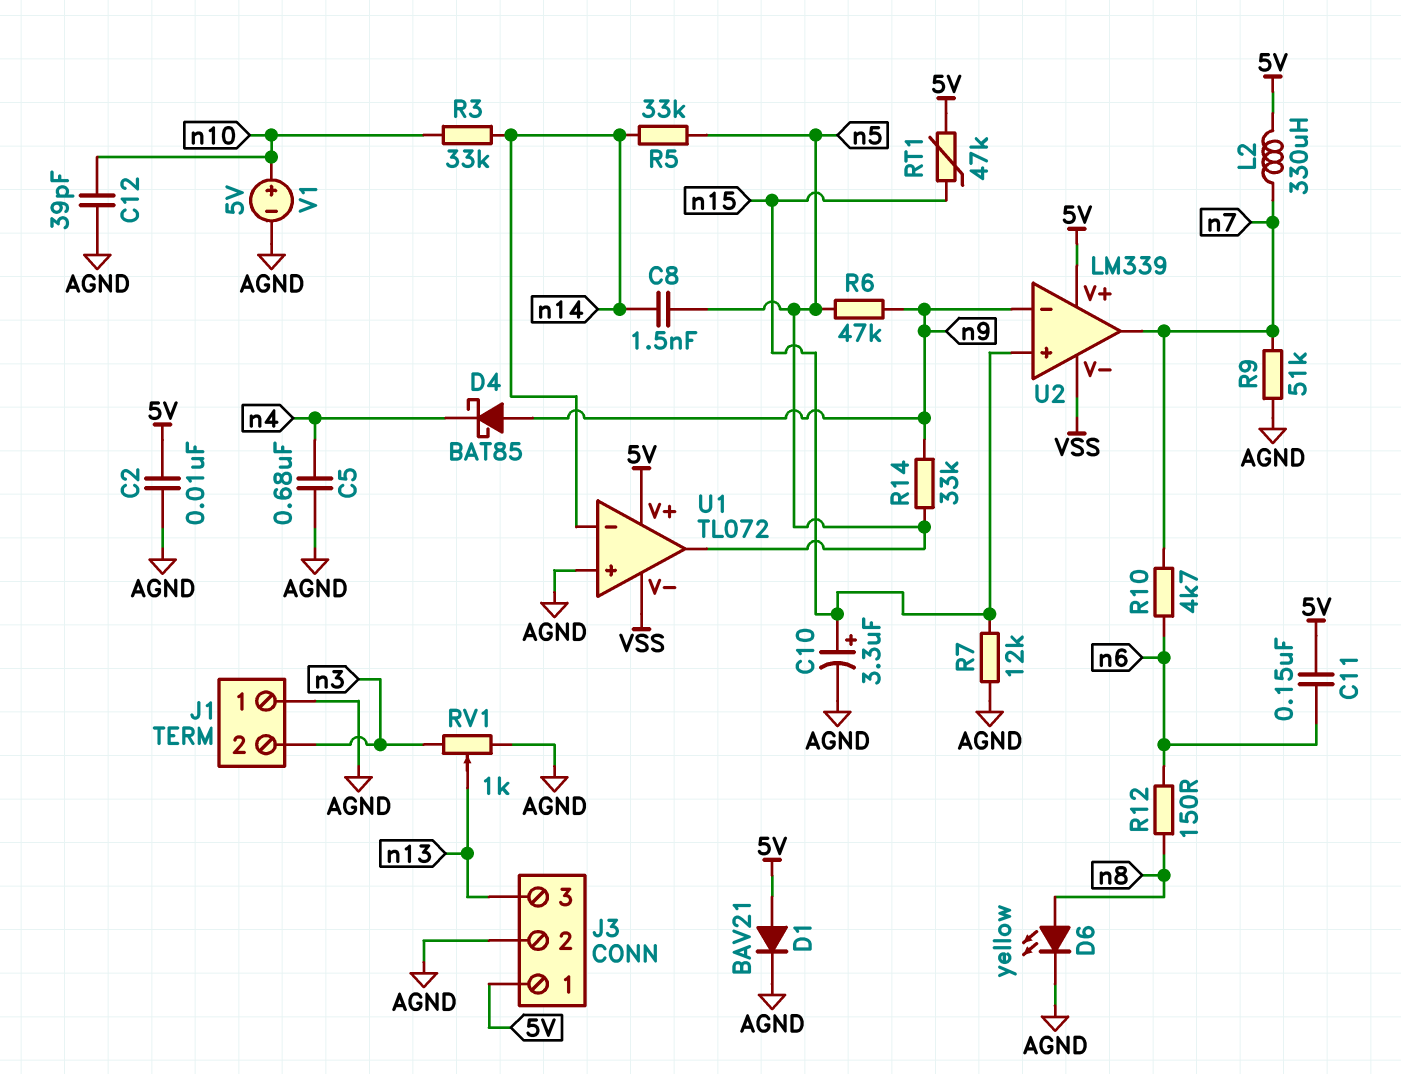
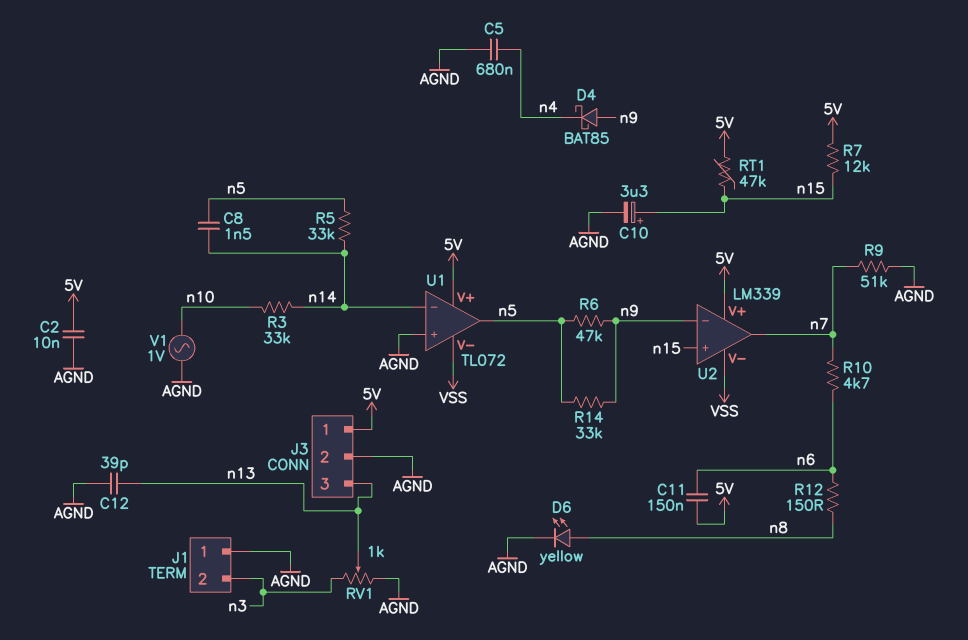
C12: 39pF (AGND, n10) -> 39pF (AGND, n13)
D1: diode BAV21 (A 5V, K AGND) -> none
L2: 330uH (5V, n7) -> none
R7: 12k (AGND, n15) -> 12k (5V, n15)
V1: 5V (plus n10, minus AGND) -> AC 1V (AGND, n10)

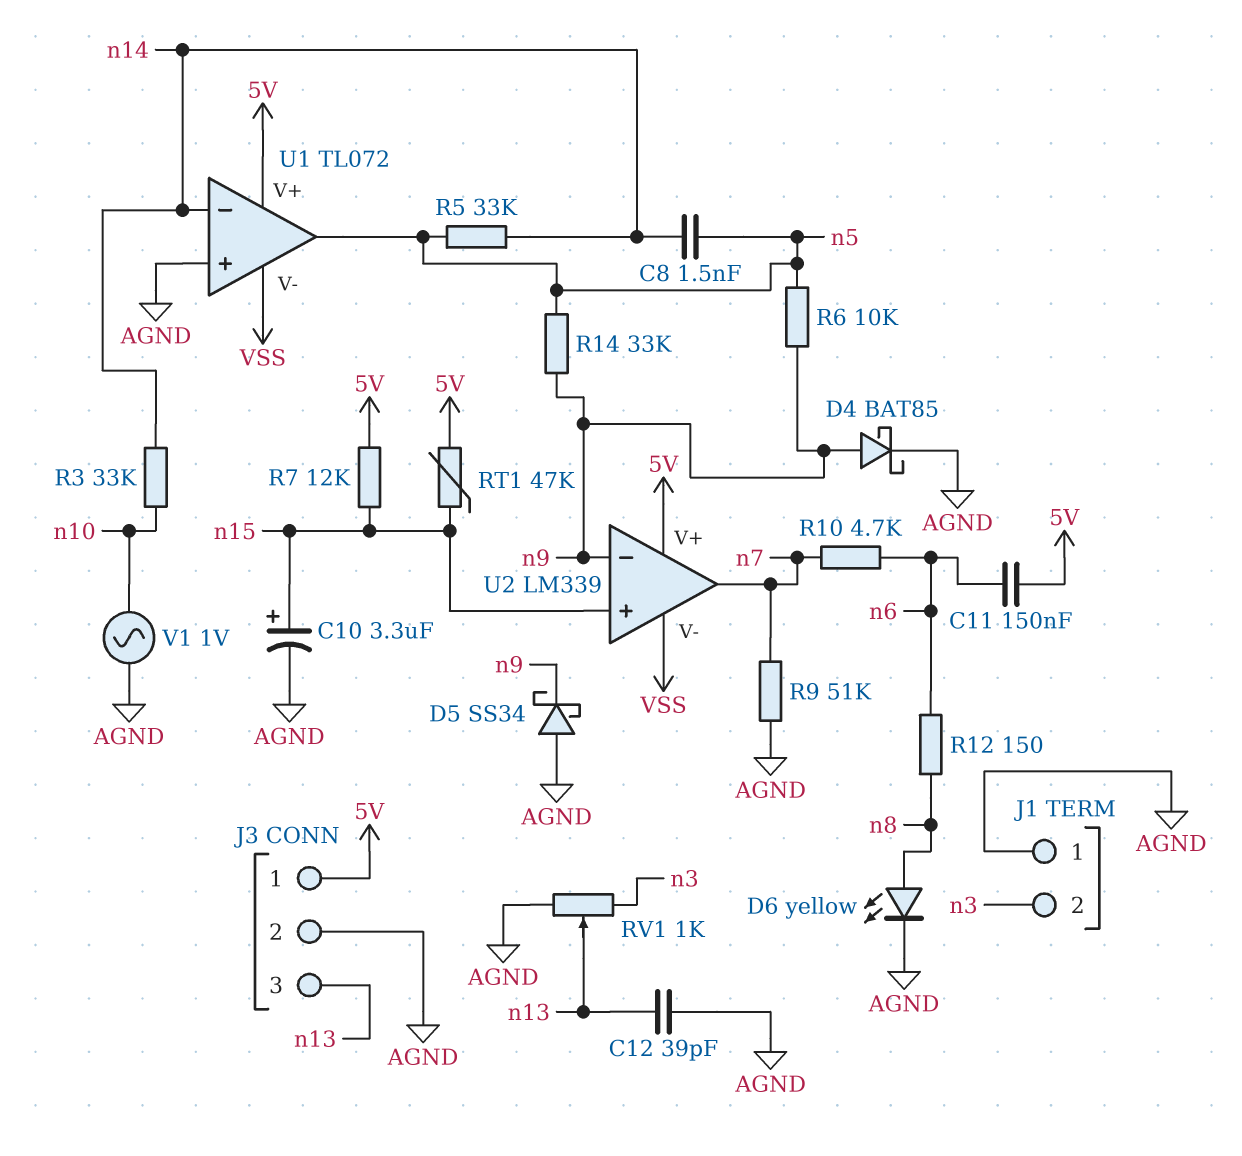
C2: 10nF (5V, AGND) -> none
C5: 680nF (AGND, n4) -> none
D4: schottky BAT85 (A n9, K n4) -> schottky BAT85 (A n9, K AGND)
D5: none -> schottky SS34 (A AGND, K n9)
R6: 47k (n5, n9) -> 10k (n5, n9)

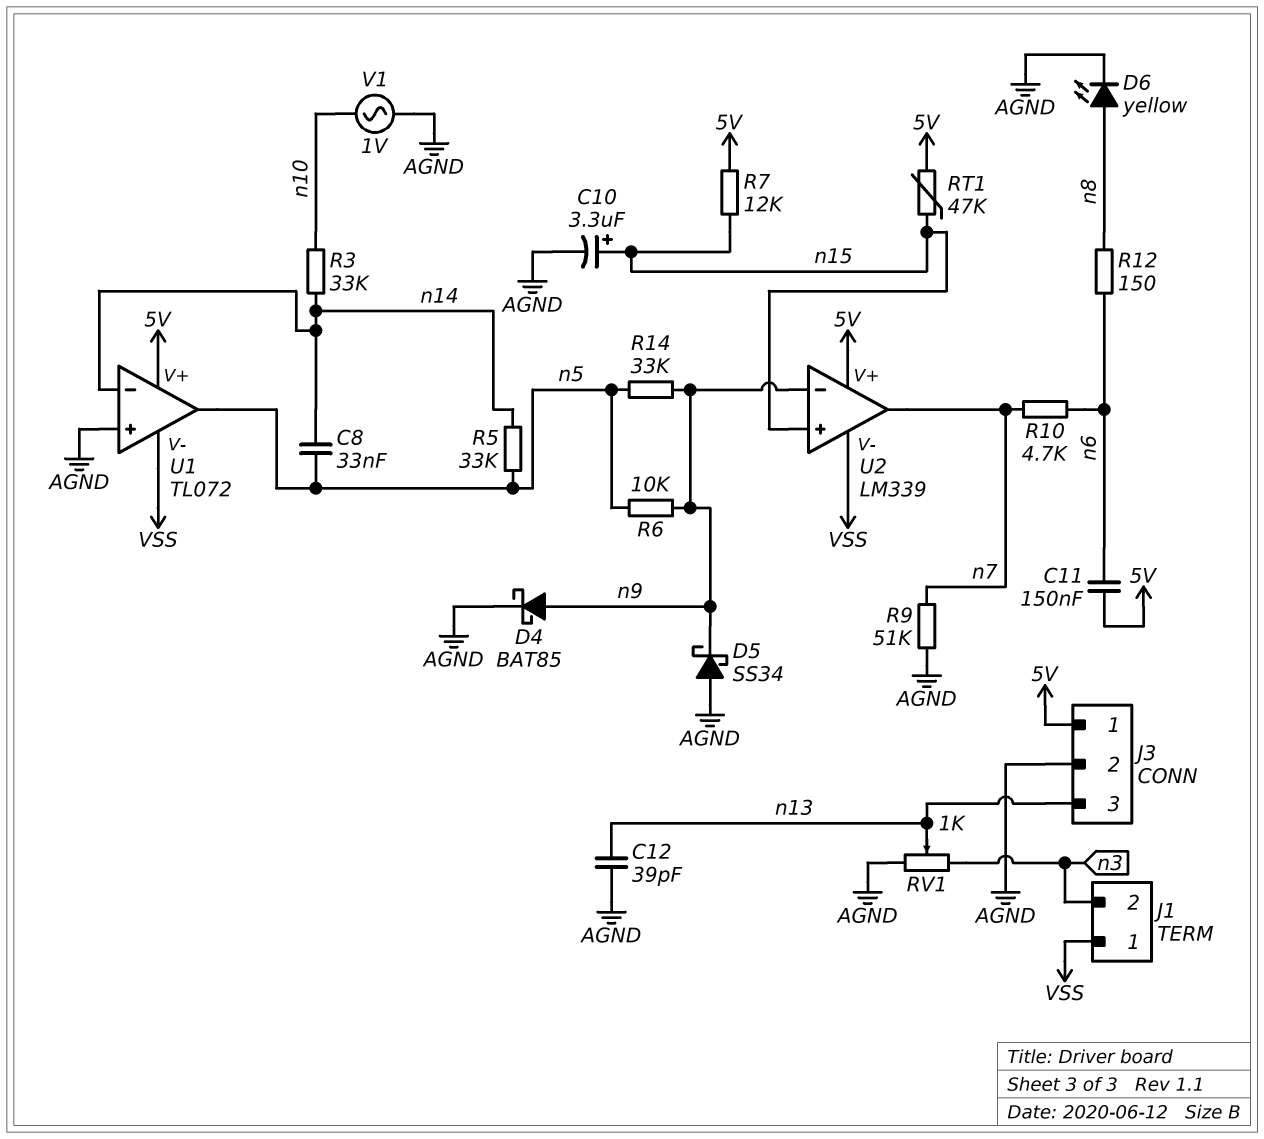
C8: 1.5nF (n5, n14) -> 33nF (n5, n14)
J1 pin 1: AGND -> VSS

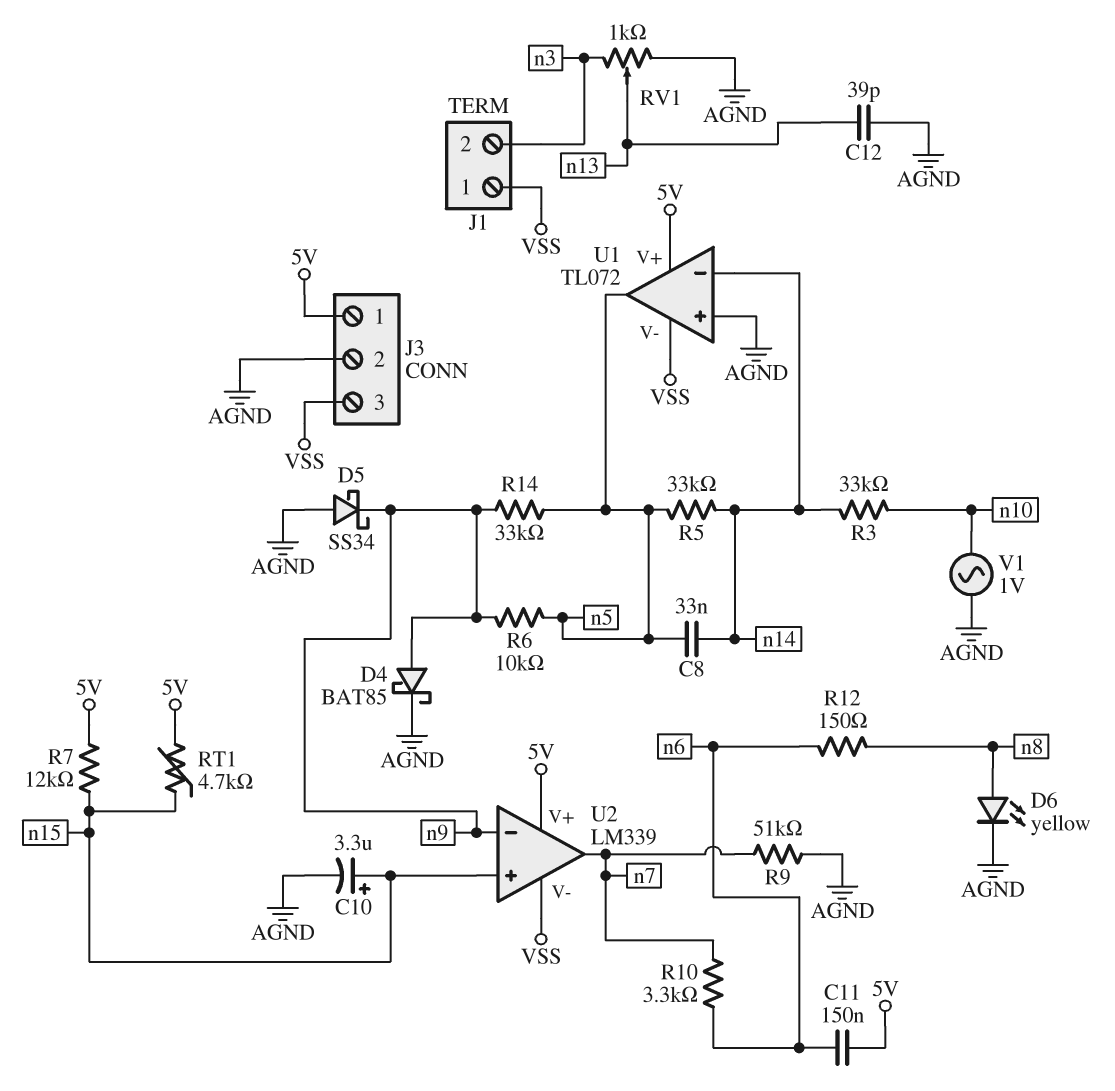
J3 pin 3: n13 -> VSS
R10: 4.7k (n6, n7) -> 3.3k (n6, n7)
RT1: 47k (5V, n15) -> 4.7k (5V, n15)

